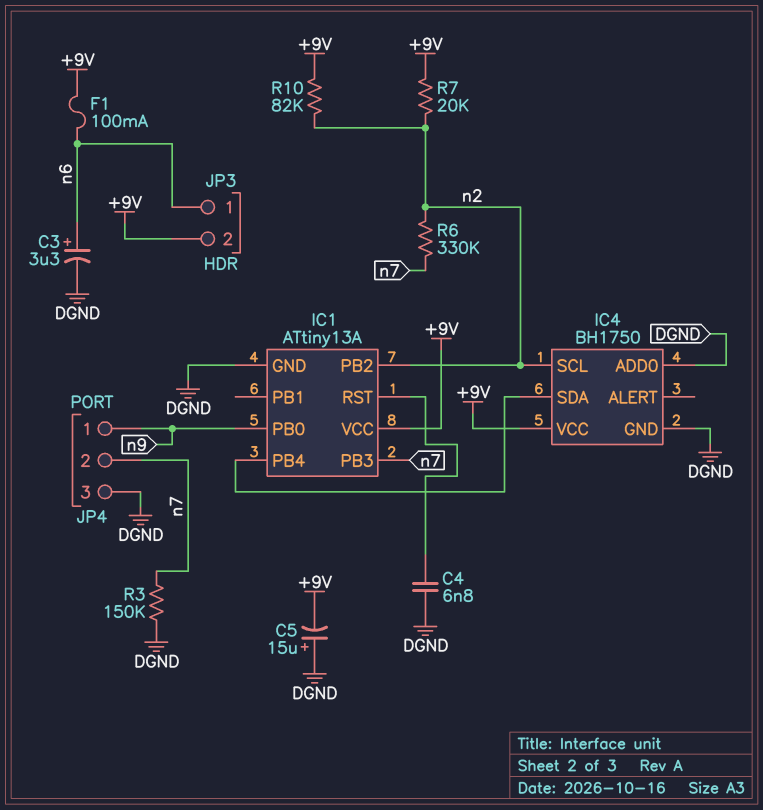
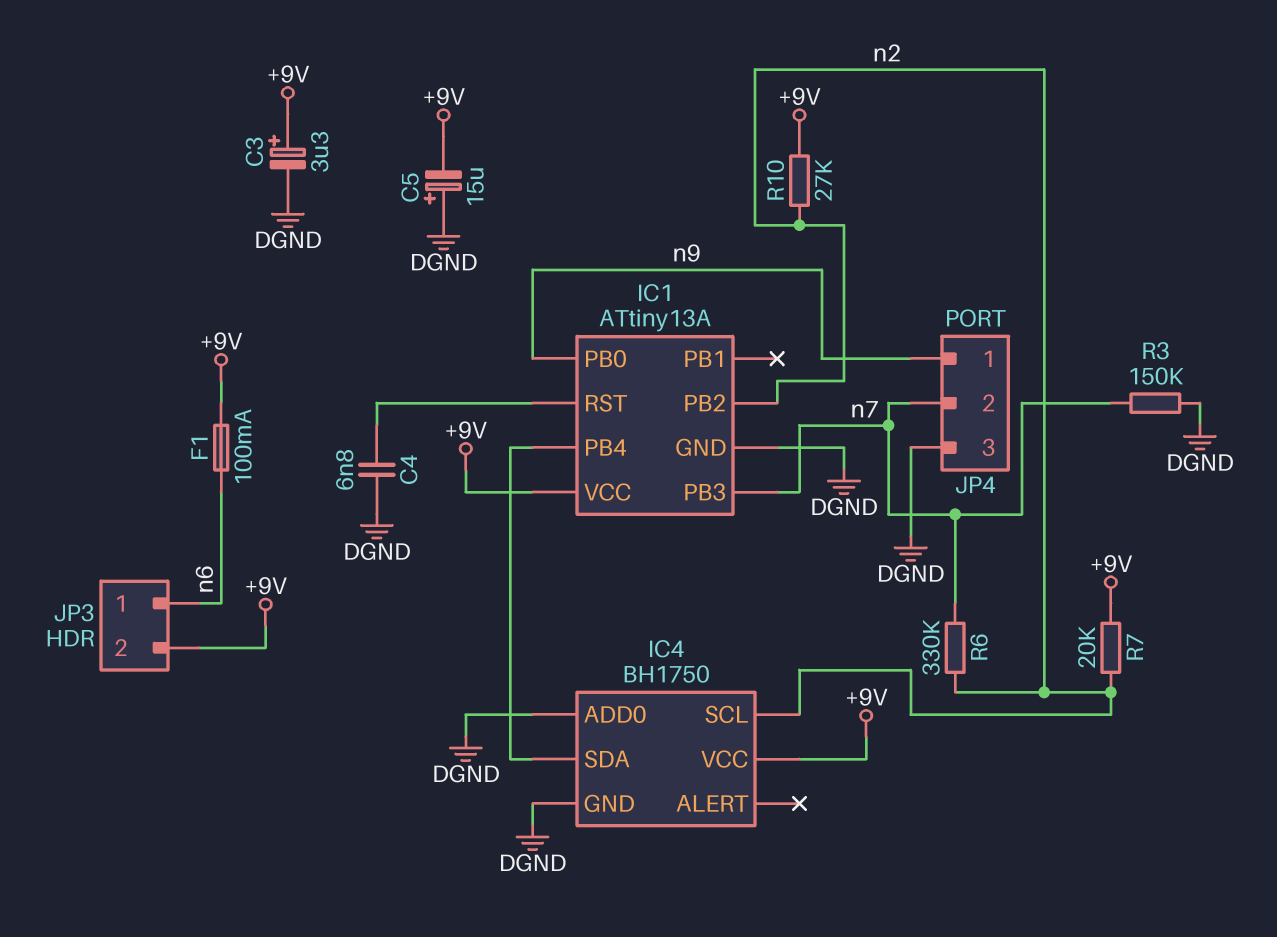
C3: 3.3uF (plus n6, minus DGND) -> 3.3uF (plus +9V, minus DGND)
R10: 82k (+9V, n2) -> 27k (+9V, n2)

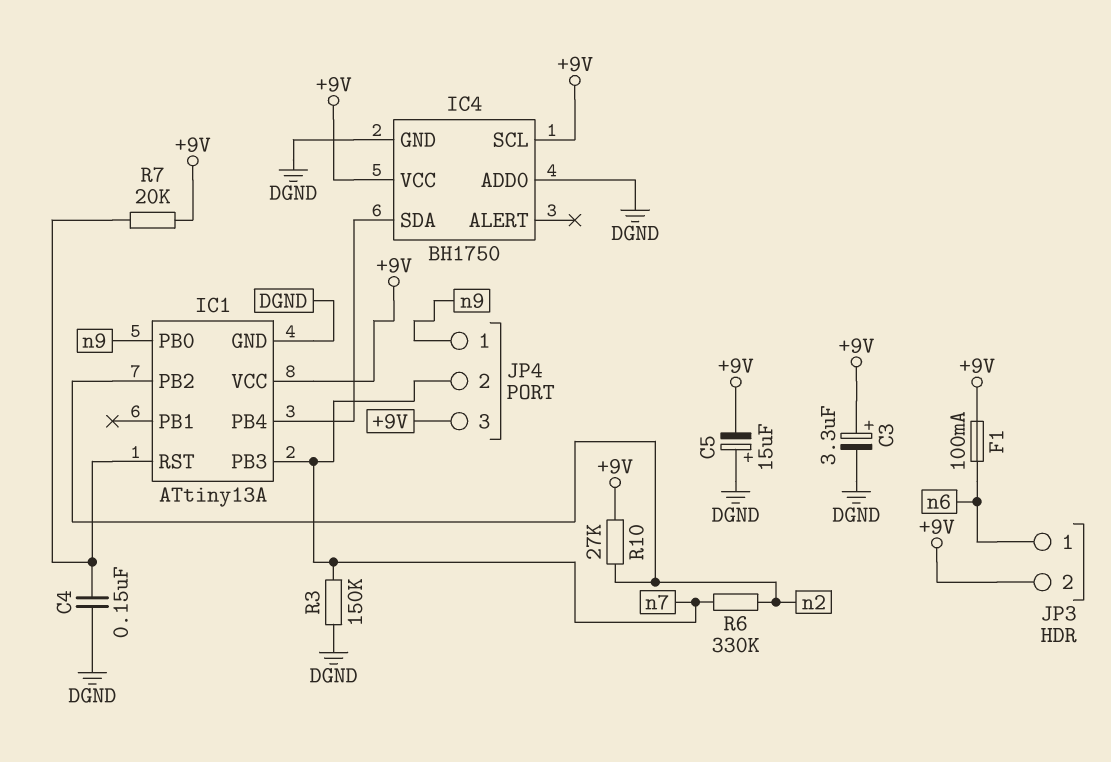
C4: 6.8nF (DGND, IC1/RST) -> 150nF (DGND, IC1/RST)
IC4 pin SCL: n2 -> +9V
JP4 pin 3: DGND -> +9V
R7: 20k (+9V, n2) -> 20k (+9V, IC1/RST)

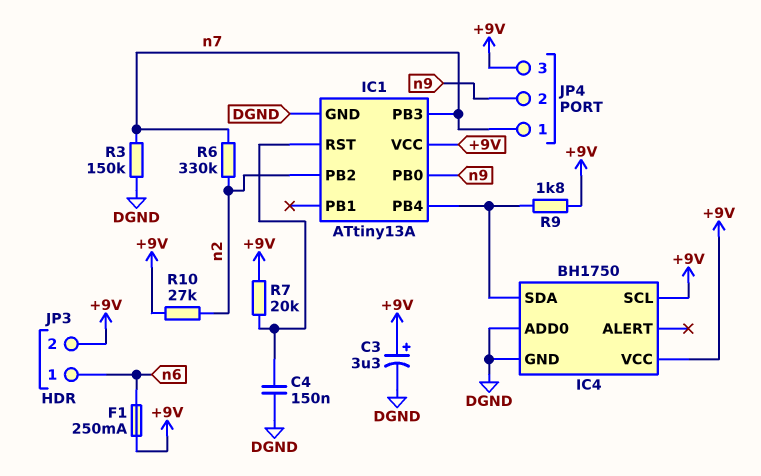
C5: 15uF (plus DGND, minus +9V) -> none
F1: 100mA (+9V, n6) -> 250mA (+9V, n6)
JP4 pin 1: n9 -> n7
JP4 pin 2: n7 -> n9
R9: none -> 1.8k (+9V, IC1/PB4)

